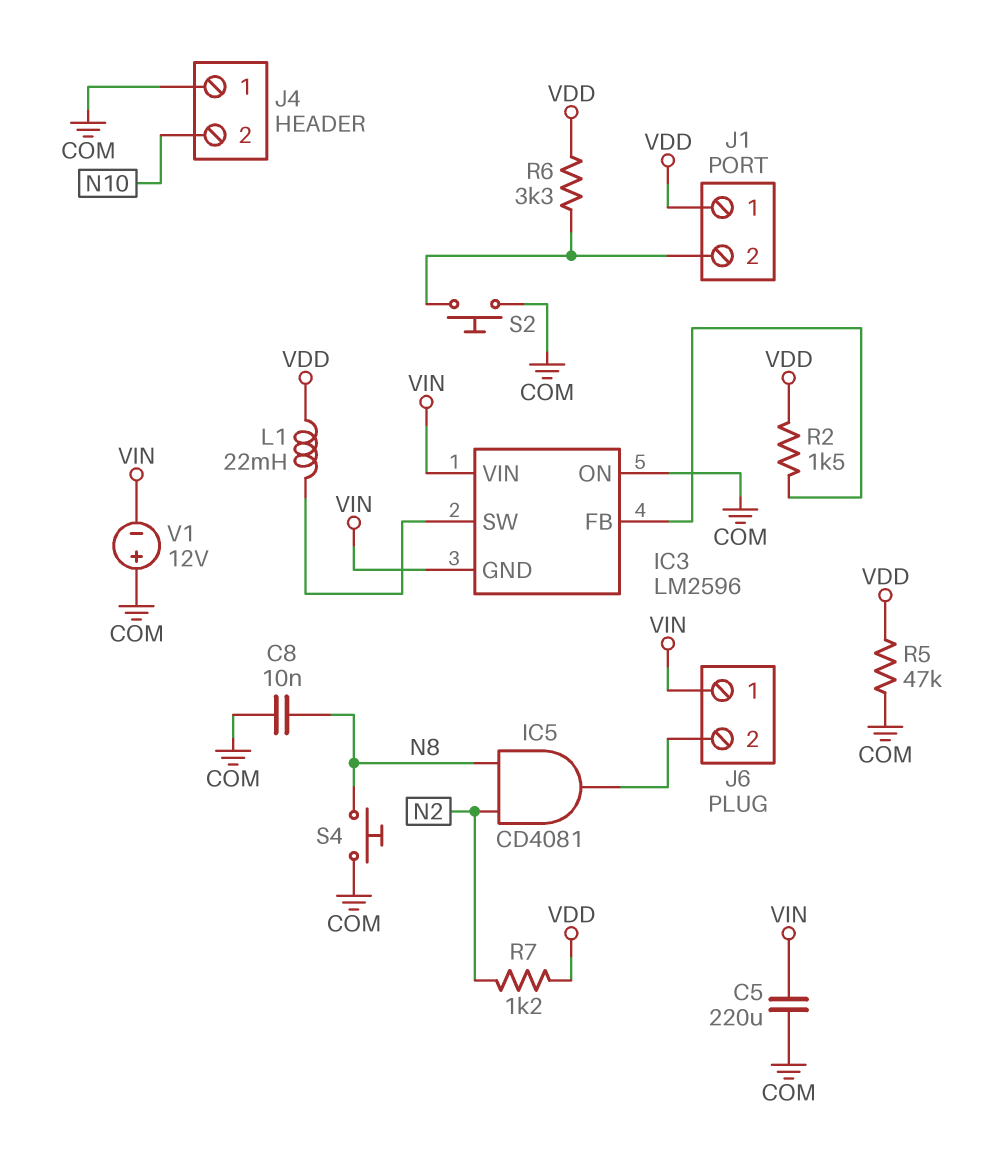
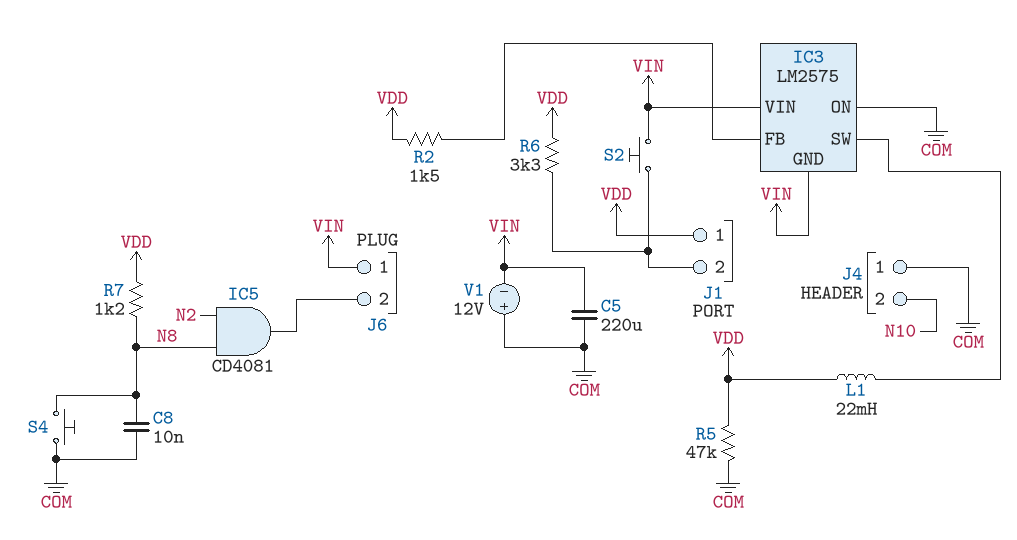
IC3: LM2596 -> LM2575
R7: 1.2k (N2, VDD) -> 1.2k (N8, VDD)
S2: button (COM, J1/2) -> button (J1/2, VIN)

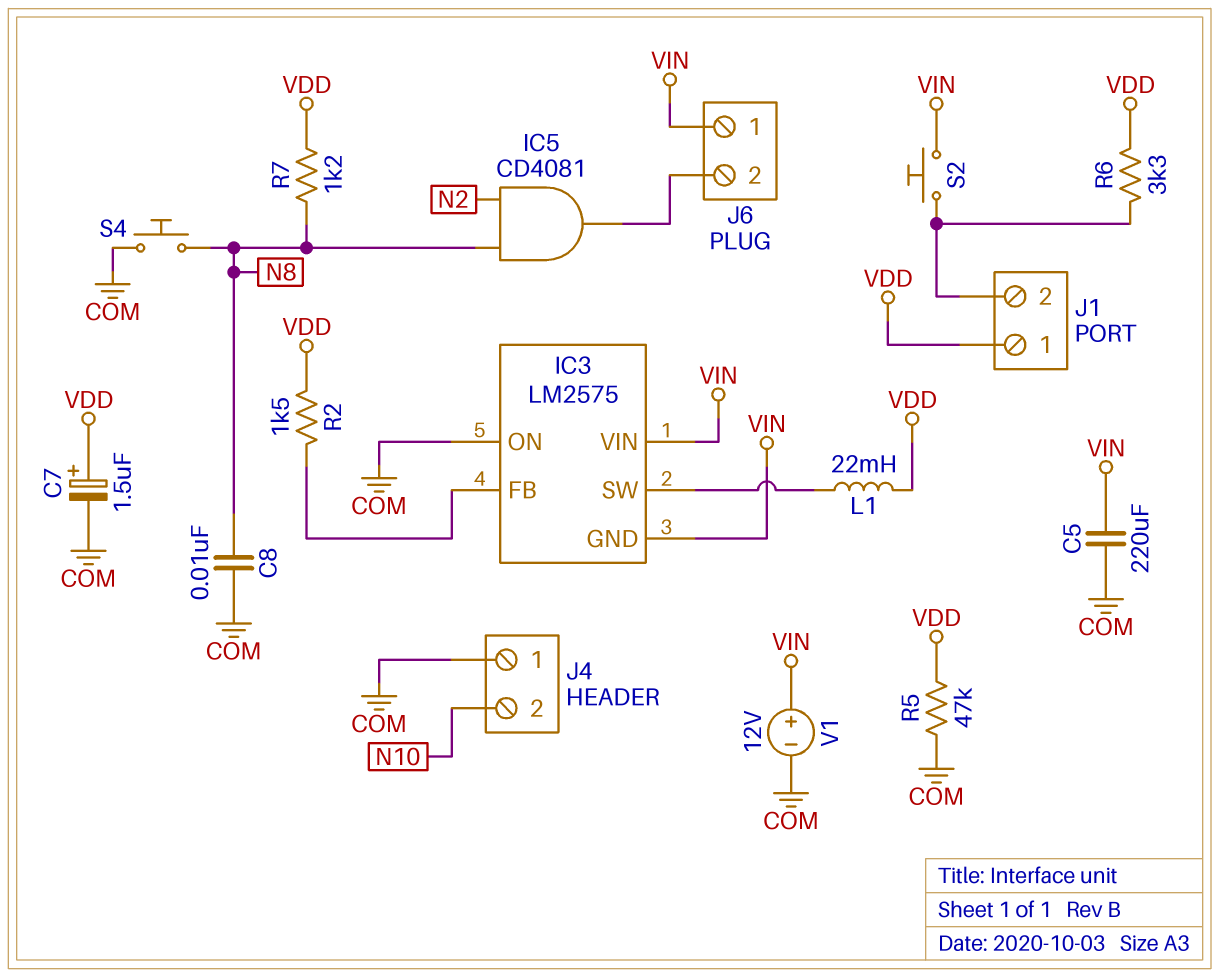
C7: none -> 1.5uF (plus VDD, minus COM)
V1: 12V (plus COM, minus VIN) -> 12V (plus VIN, minus COM)

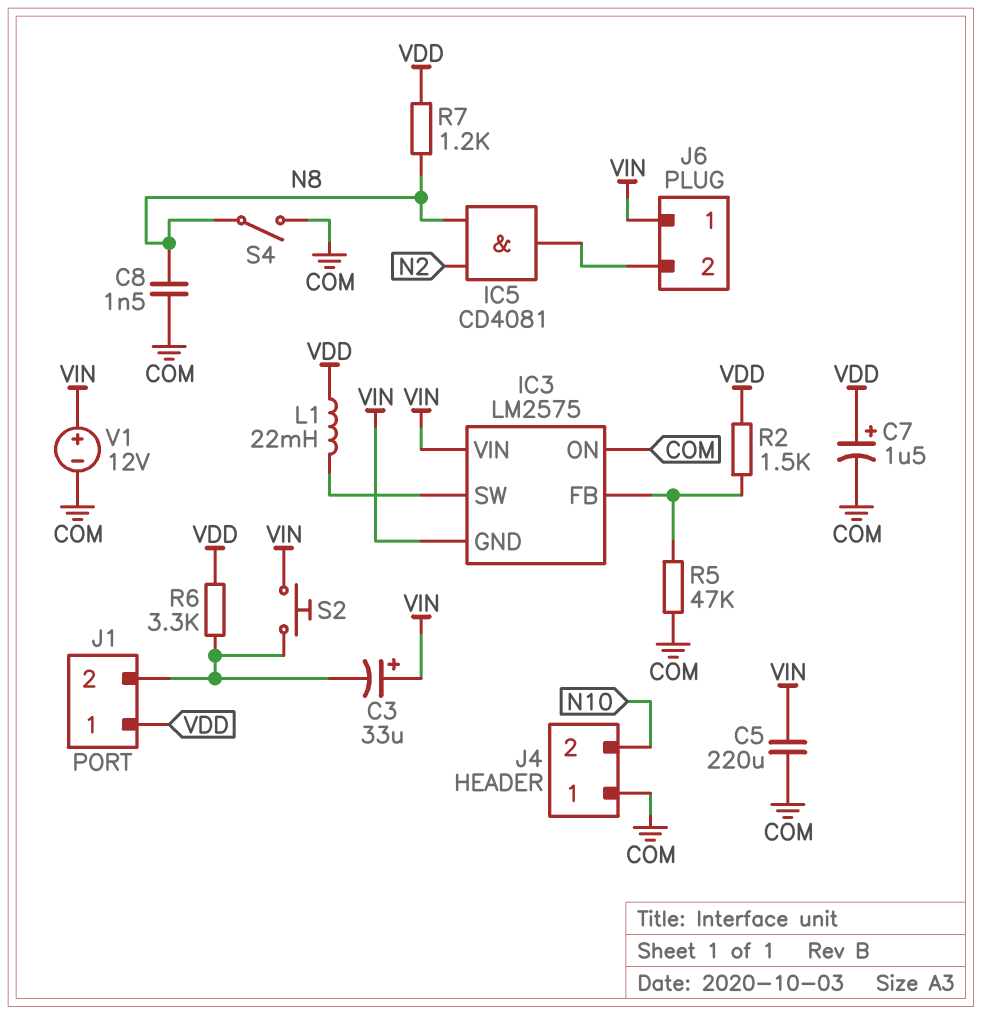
C3: none -> 33uF (plus VIN, minus J1/2)
C8: 10nF (COM, N8) -> 1.5nF (COM, N8)
R5: 47k (COM, VDD) -> 47k (COM, IC3/FB)
S4: button (COM, N8) -> switch (COM, N8)

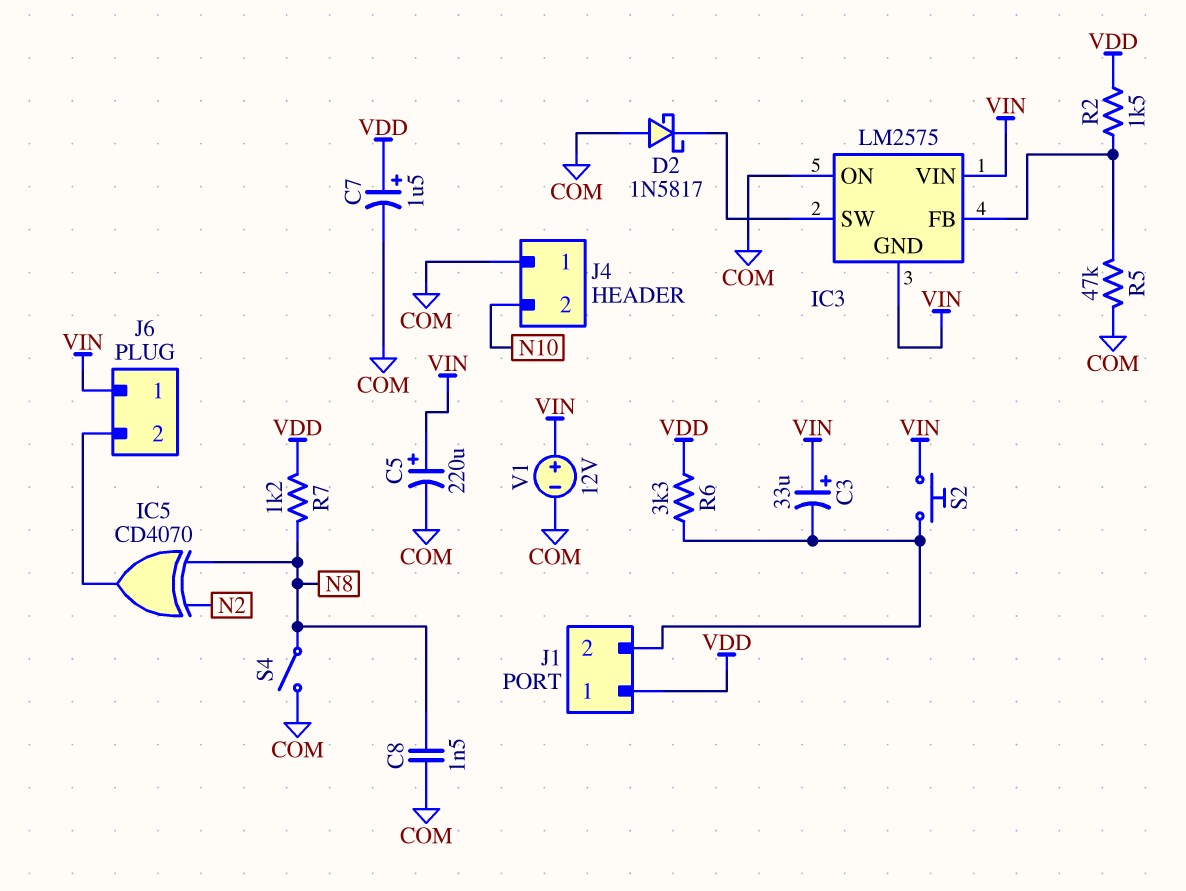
C5: 220uF (COM, VIN) -> 220uF (plus VIN, minus COM)
D2: none -> schottky 1N5817 (A COM, K IC3/SW)
IC5: AND CD4081 (in N2, in N8, out J6/2) -> XOR CD4070 (in N2, in N8, out J6/2)
L1: 22mH (IC3/SW, VDD) -> none

